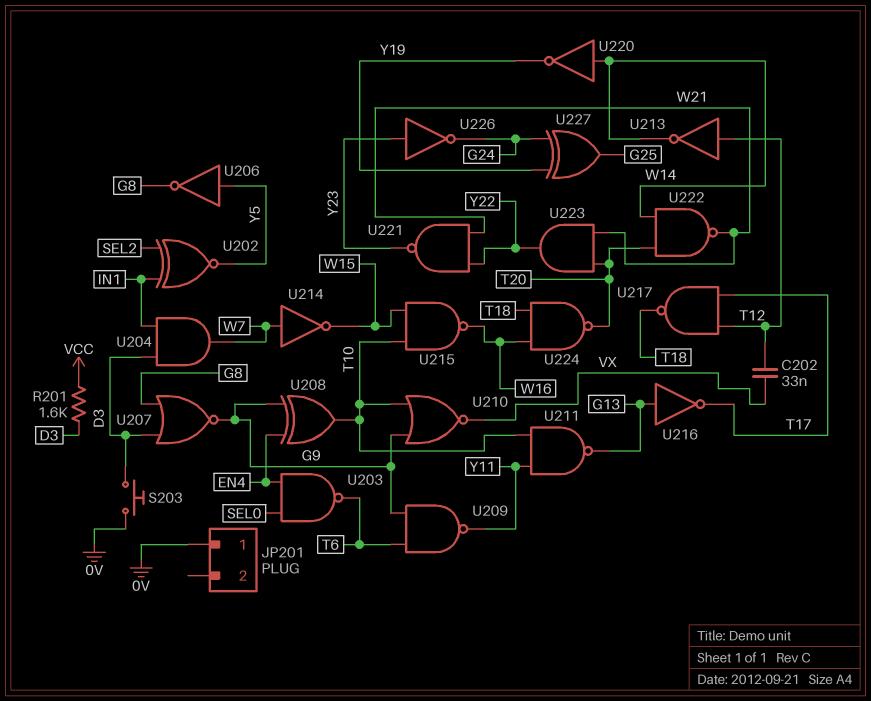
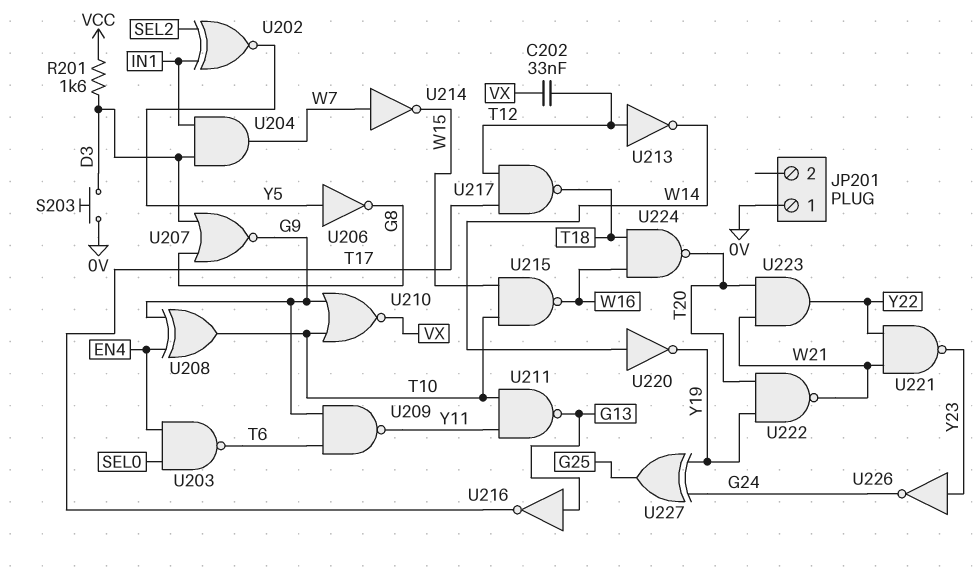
U222: NAND (in T20, in W14, out W21) -> NAND (in T20, in Y19, out W21)

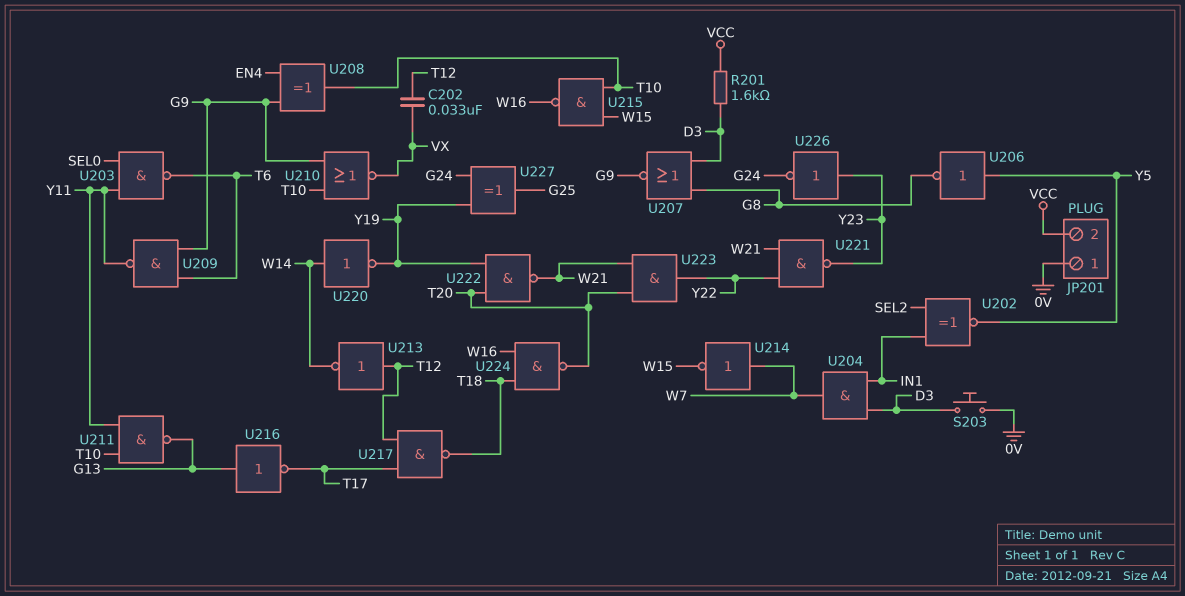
JP201 pin 2: none -> VCC
U203: NAND (in EN4, in SEL0, out T6) -> NAND (in SEL0, in Y11, out T6)

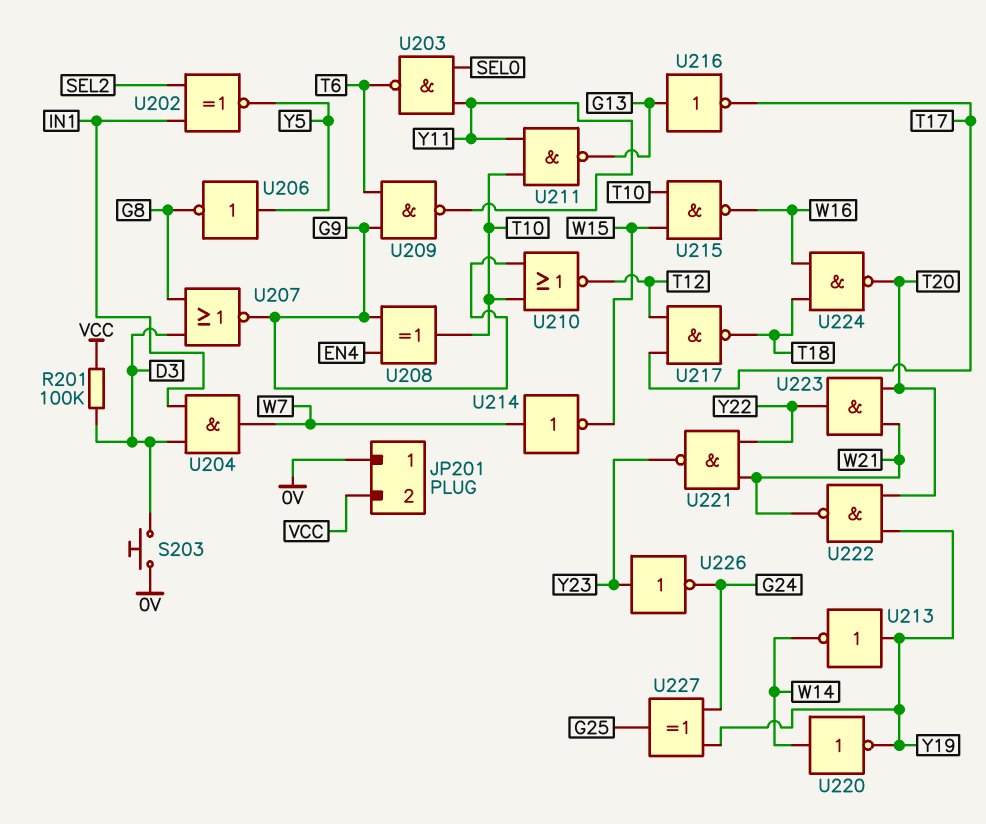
C202: 33nF (T12, VX) -> none
R201: 1.6k (D3, VCC) -> 100k (D3, VCC)
U210: NOR (in G9, in T10, out VX) -> NOR (in G9, in T10, out T12)
U213: NOT (in T12, out W14) -> NOT (in Y19, out W14)

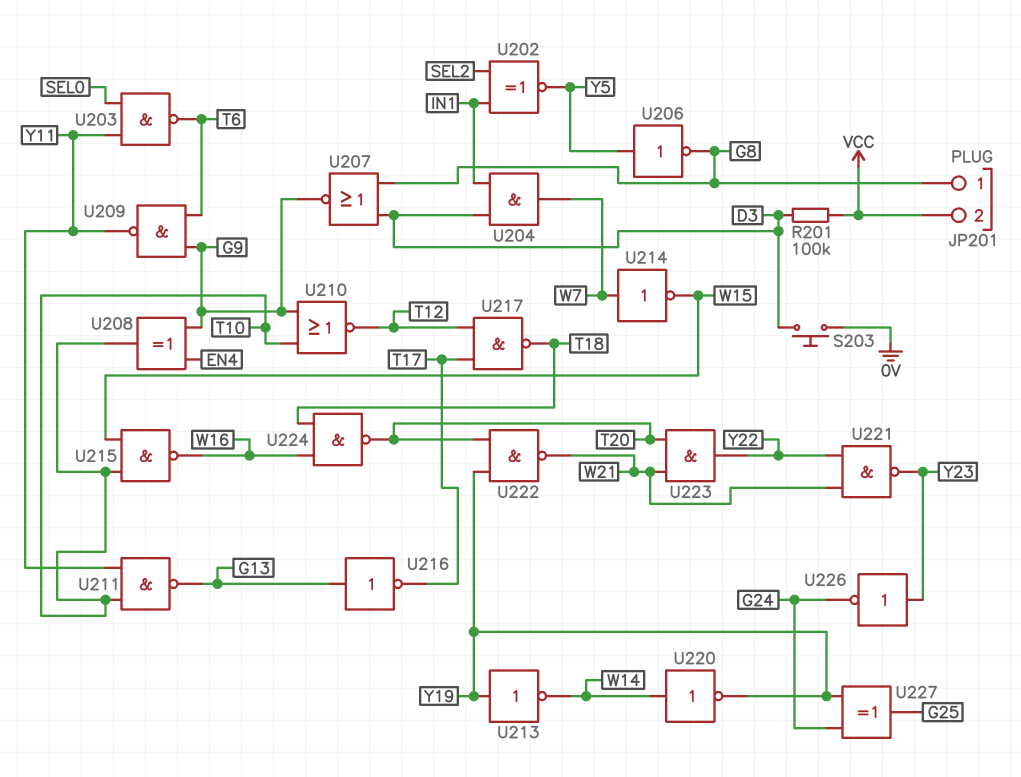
JP201 pin 1: 0V -> G8

